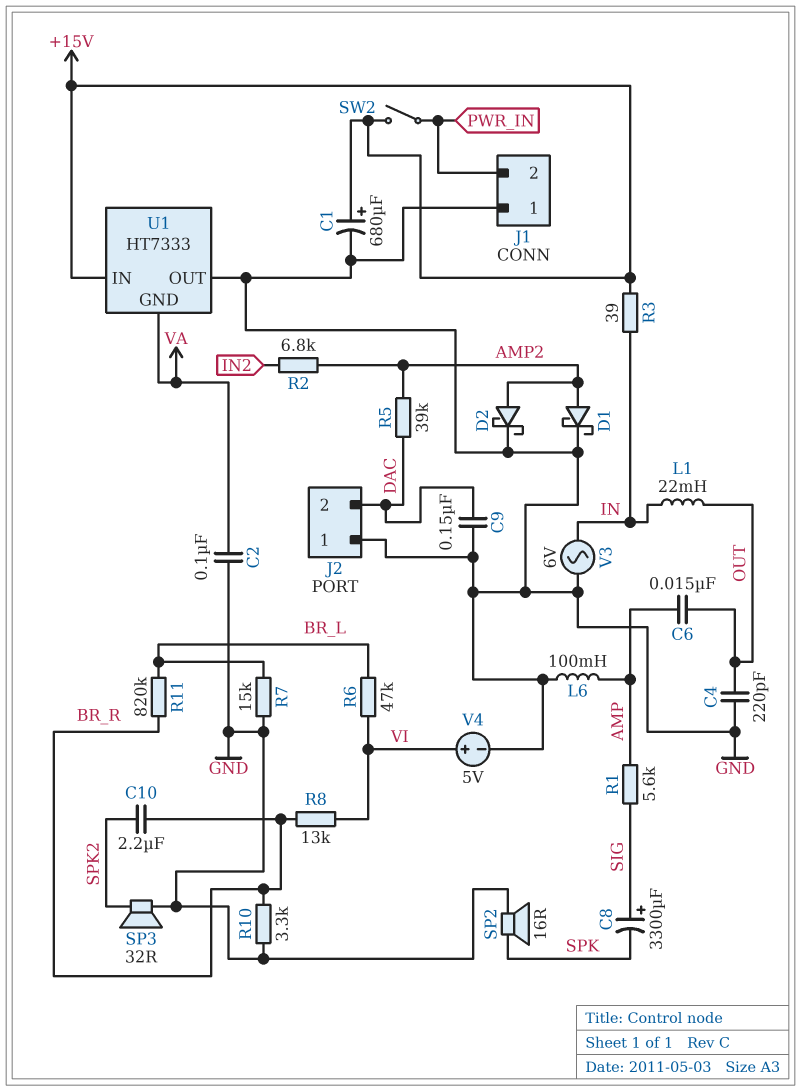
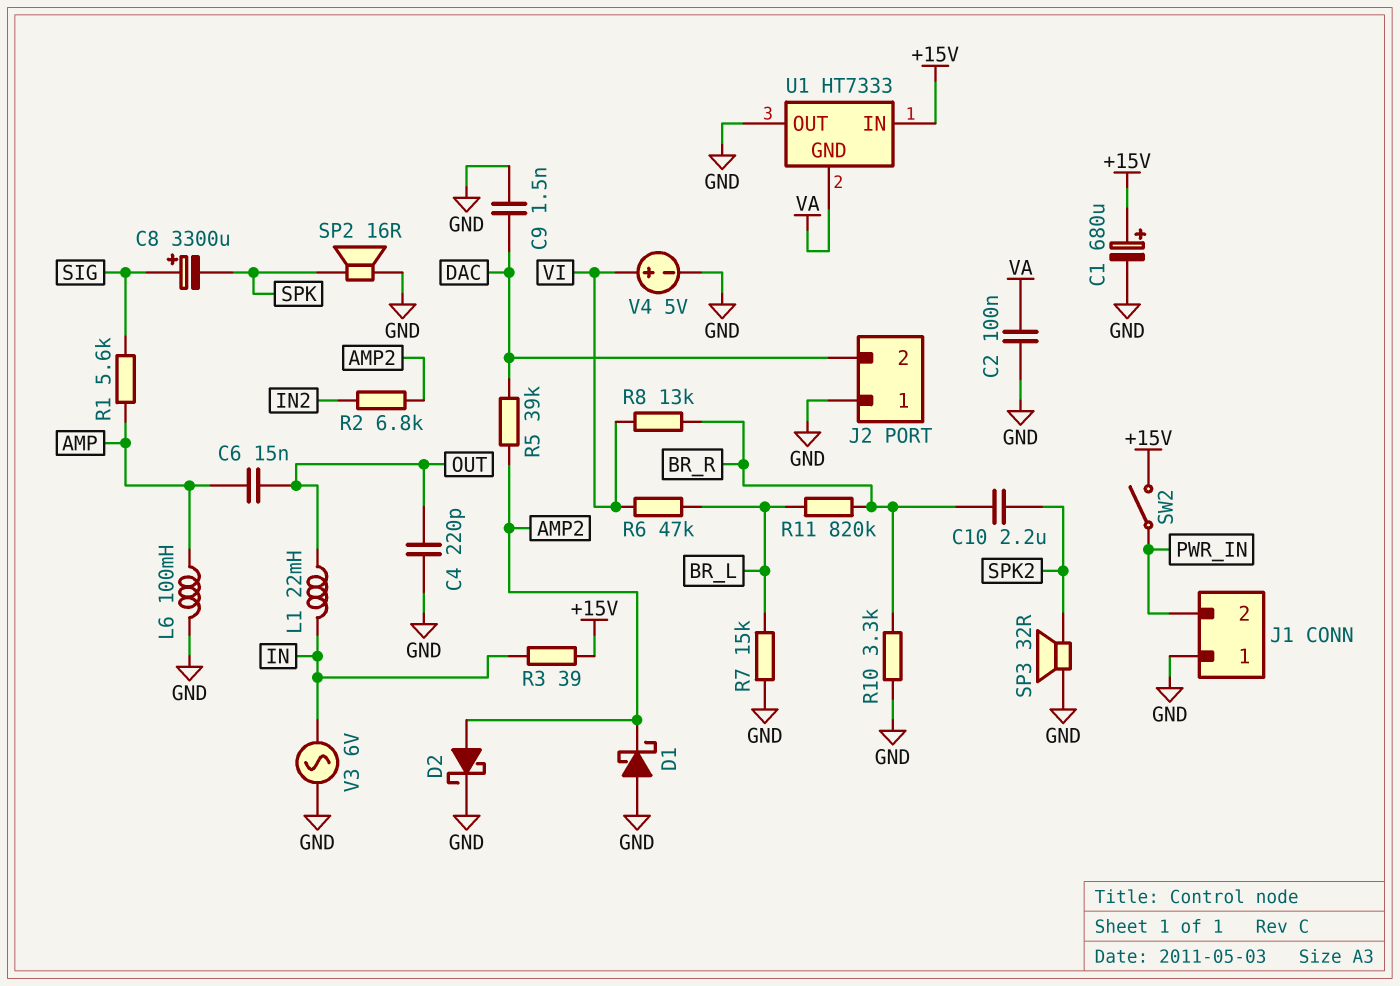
C9: 150nF (DAC, GND) -> 1.5nF (DAC, GND)
D1: schottky (A AMP2, K GND) -> schottky (A GND, K AMP2)

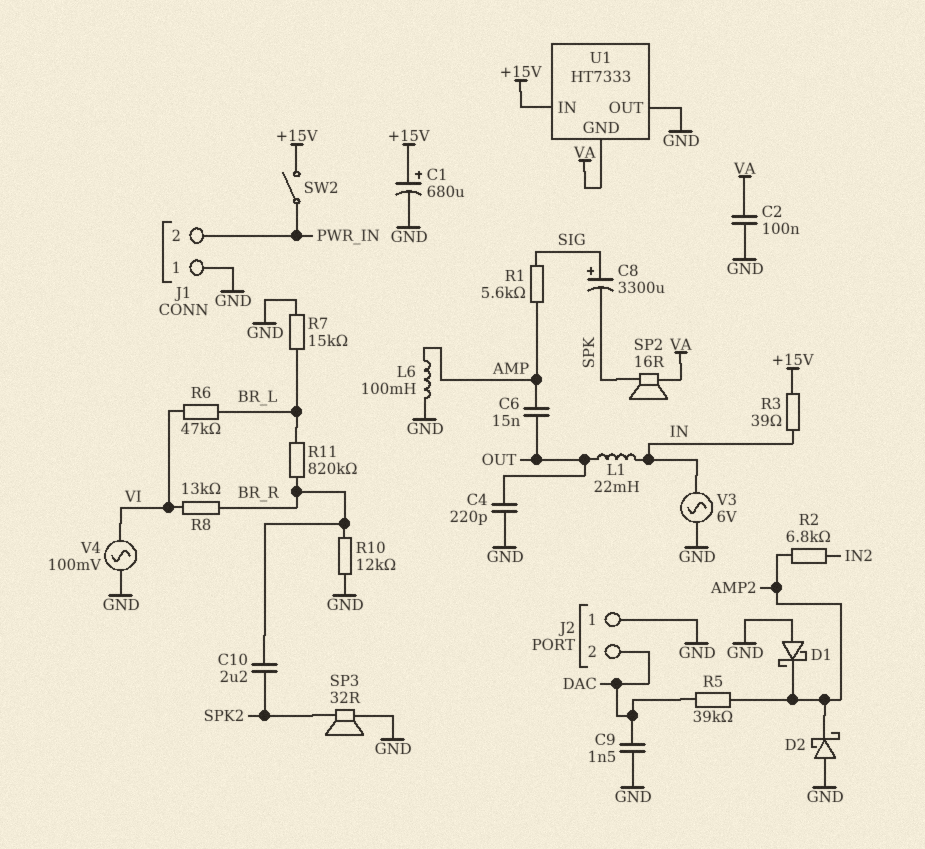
D2: schottky (A AMP2, K GND) -> schottky (A GND, K AMP2)
R10: 3.3k (BR_R, GND) -> 12k (BR_R, GND)
SP2: speaker 16R (GND, SPK) -> speaker 16R (SPK, VA)
V4: 5V (plus VI, minus GND) -> AC 100mV (GND, VI)

